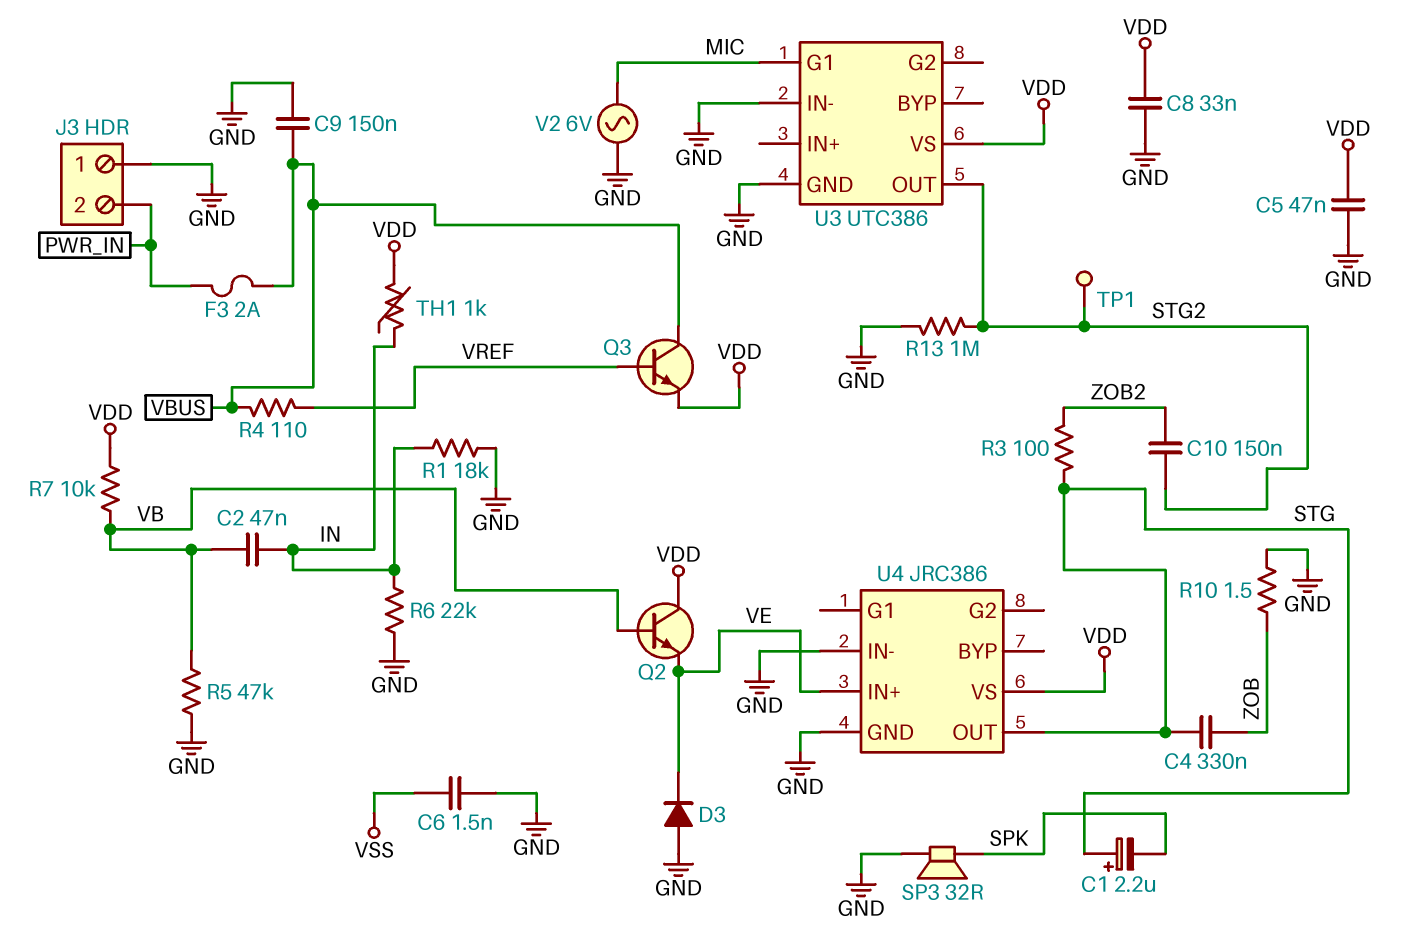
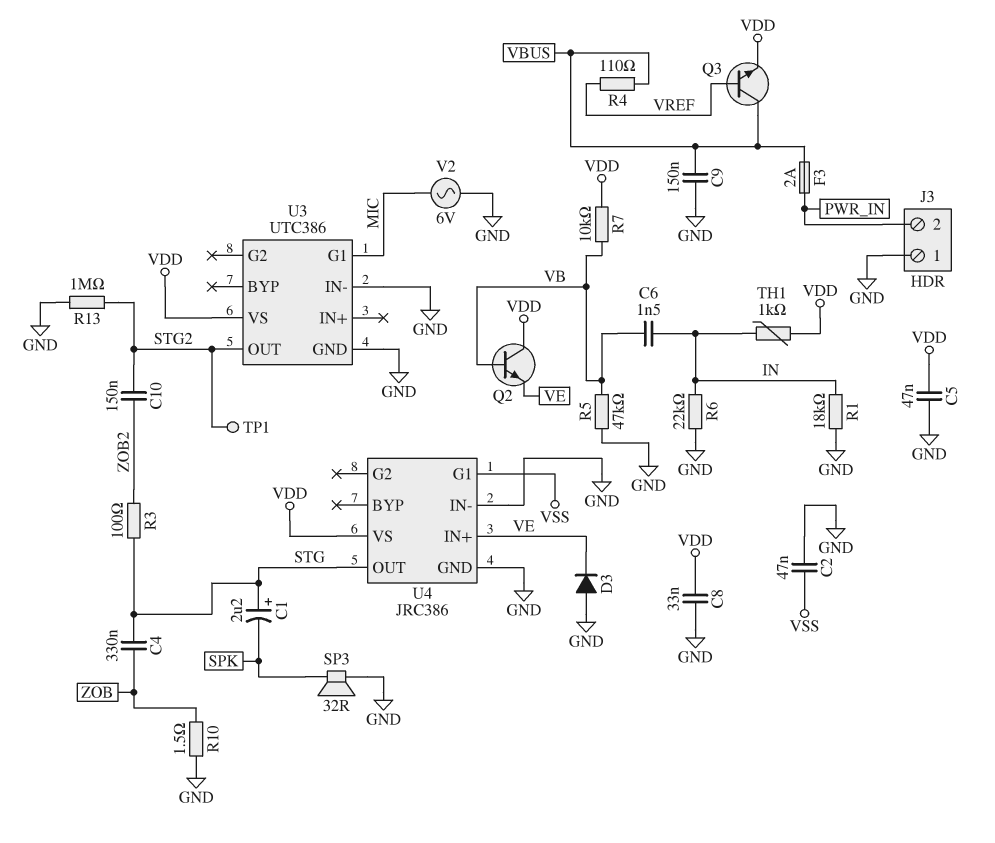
C2: 47nF (IN, VB) -> 47nF (GND, VSS)
C6: 1.5nF (GND, VSS) -> 1.5nF (IN, VB)
U4 pin G1: none -> VSS

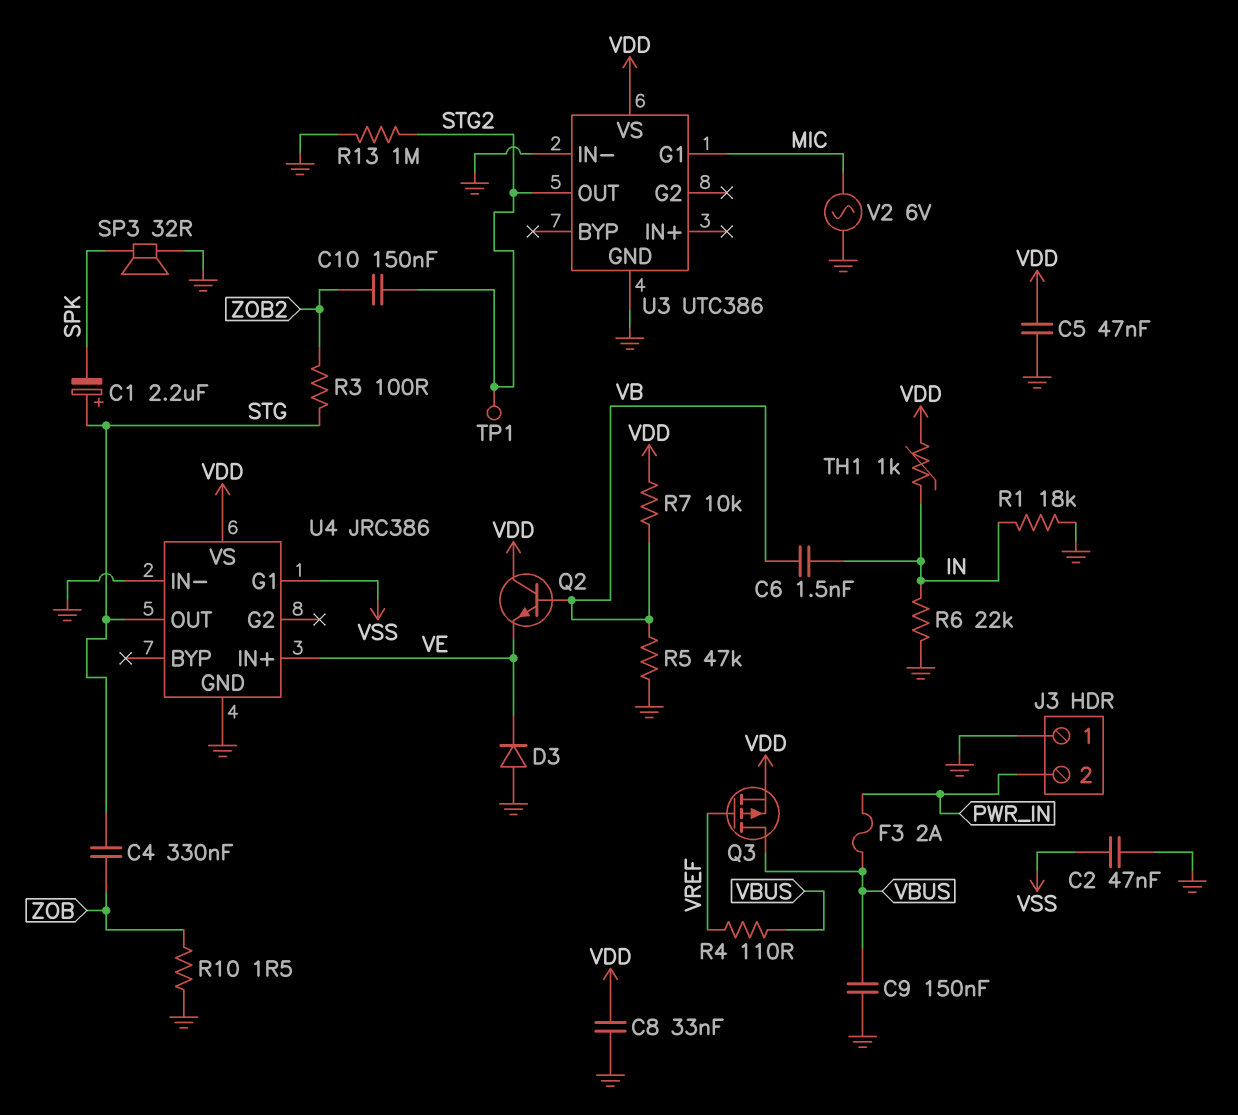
Q3: NPN (B VREF, C VBUS, E VDD) -> PMOS (G VREF, D VBUS, S VDD)

